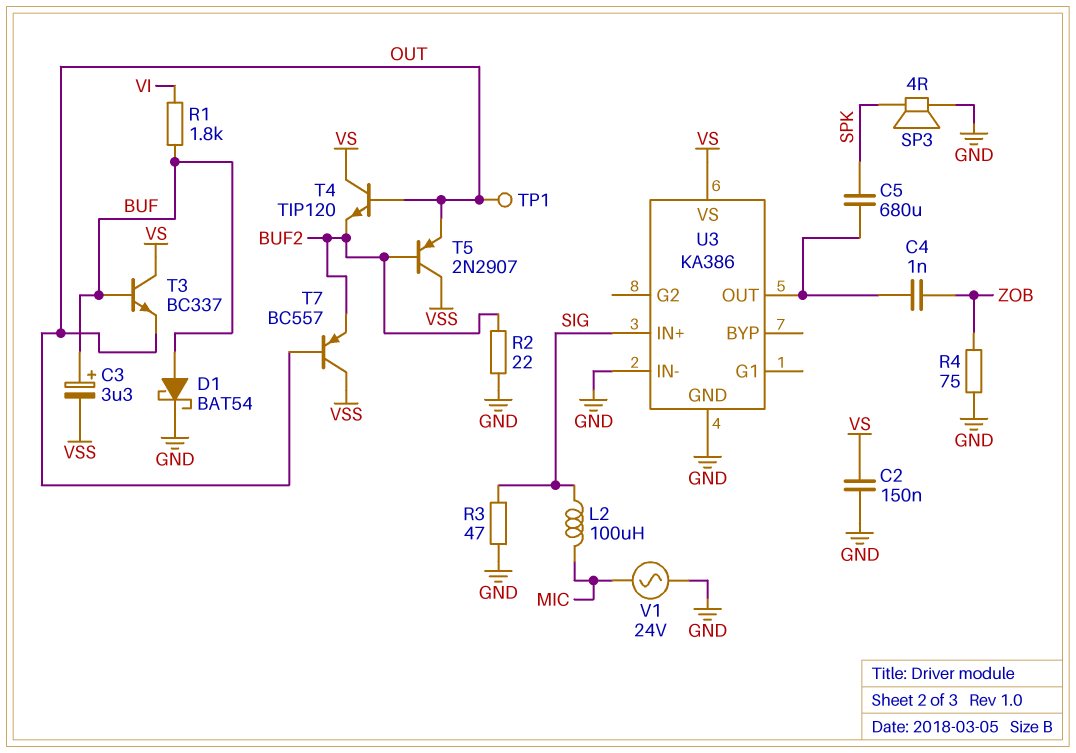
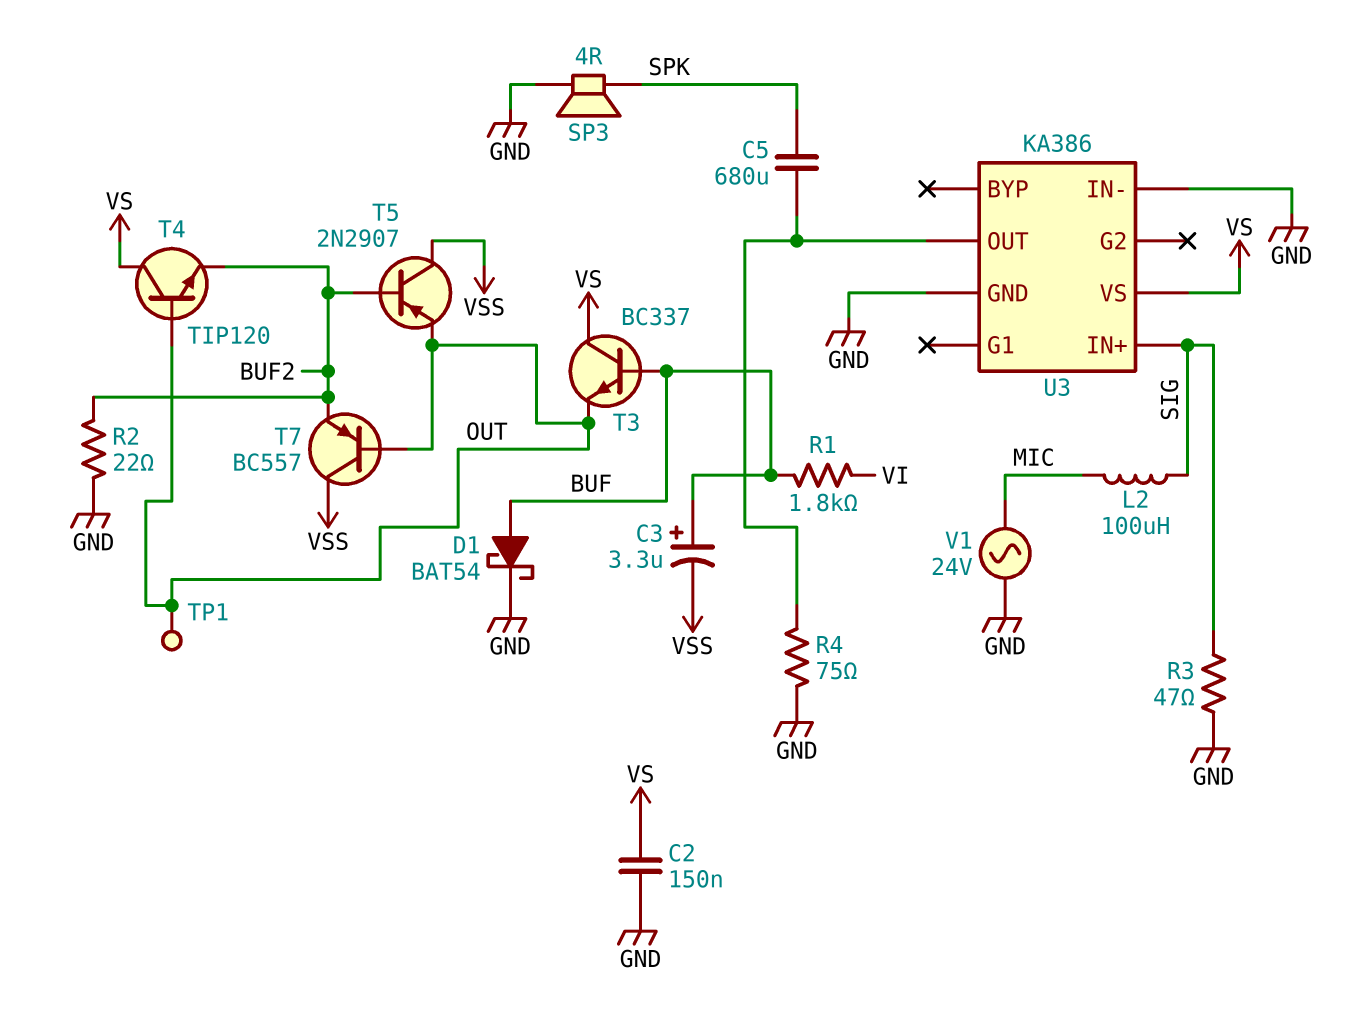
C4: 1nF (U3/OUT, ZOB) -> none
R4: 75 (GND, ZOB) -> 75 (GND, U3/OUT)

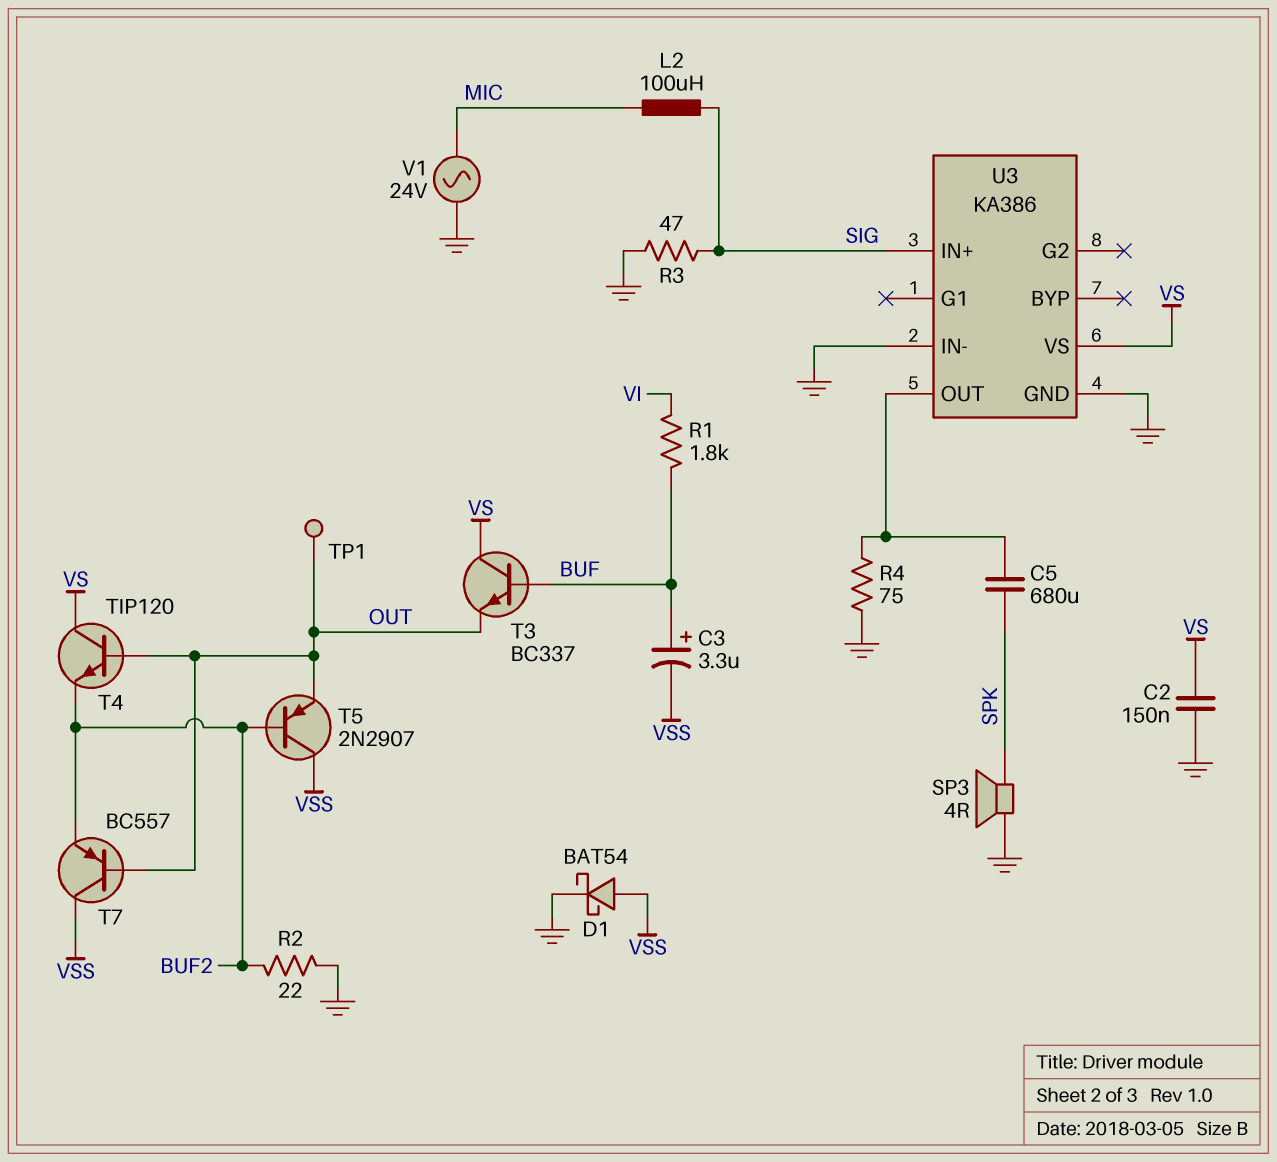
D1: schottky BAT54 (A BUF, K GND) -> schottky BAT54 (A VSS, K GND)

